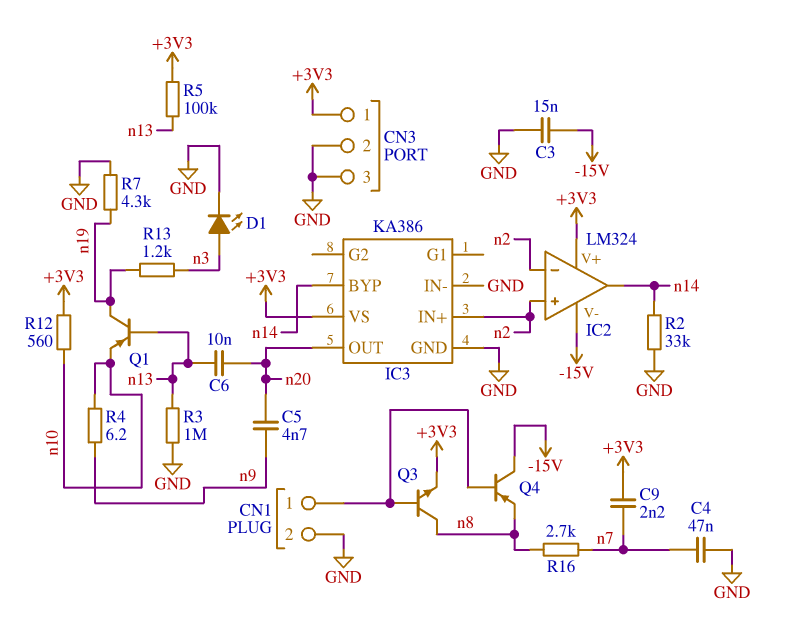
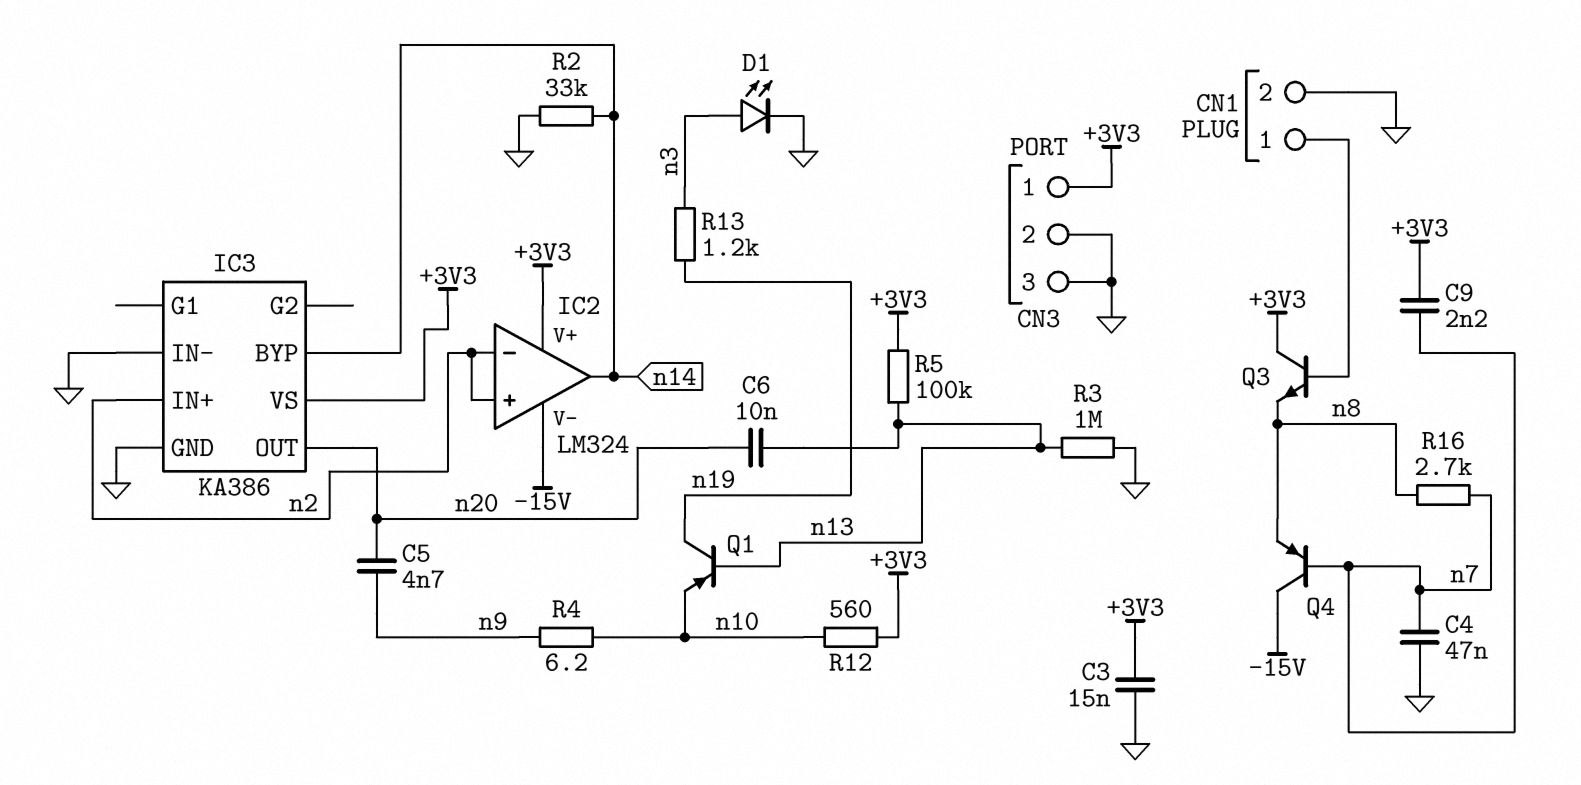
C3: 15nF (-15V, GND) -> 15nF (+3V3, GND)
Q3: NPN (B CN1/1, C n8, E +3V3) -> NPN (B CN1/1, C +3V3, E n8)
Q4: PNP (B CN1/1, C -15V, E n8) -> PNP (B n7, C -15V, E n8)
R7: 4.3k (GND, n19) -> none

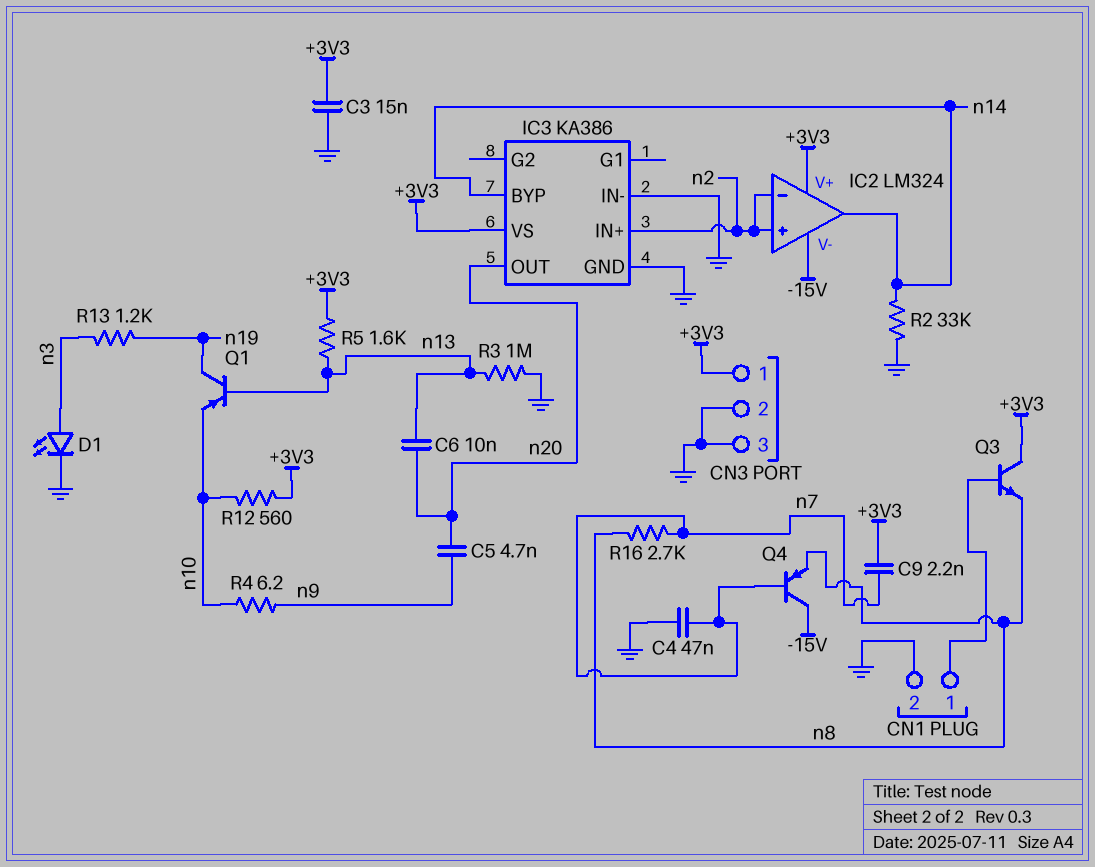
R5: 100k (+3V3, n13) -> 1.6k (+3V3, n13)

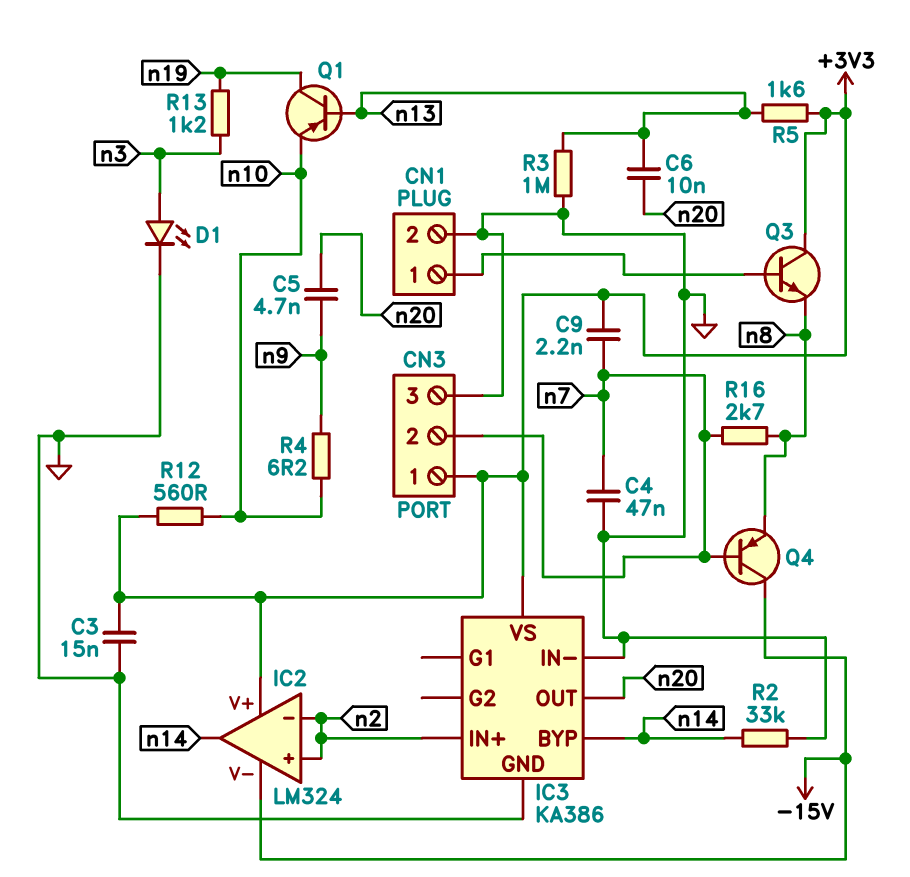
CN3 pin 2: GND -> n7

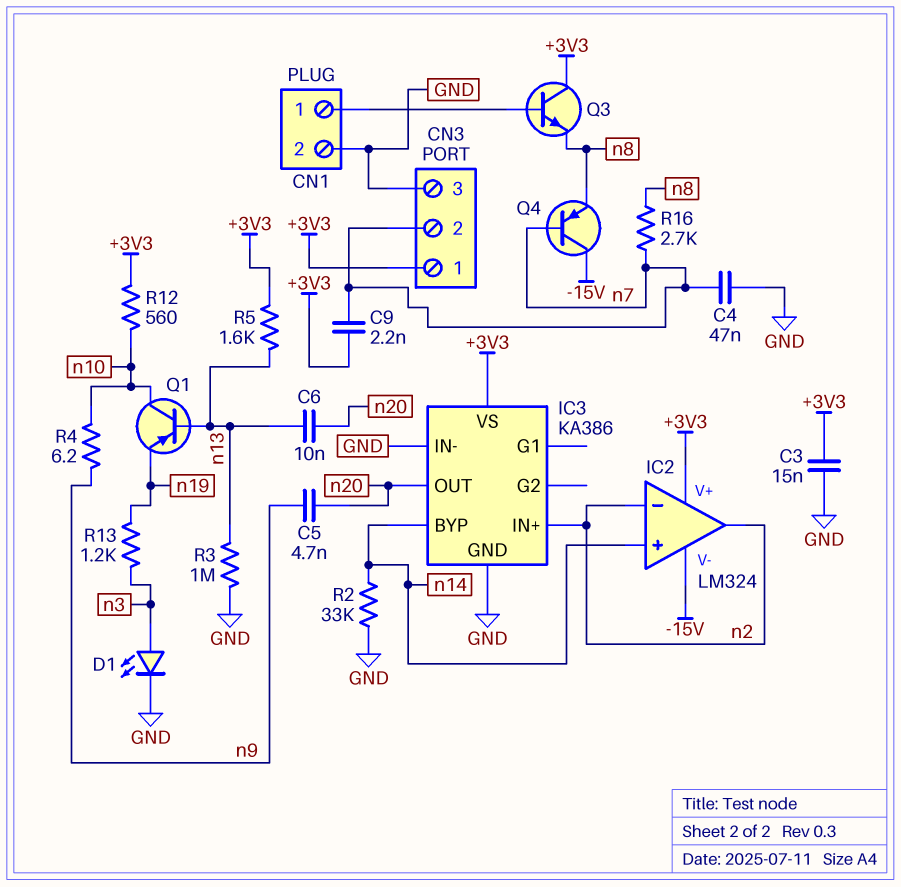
IC2 pin in+: n2 -> n14
IC2 pin out: n14 -> n2
Q1: PNP (B n13, C n19, E n10) -> PNP (B n13, C n10, E n19)

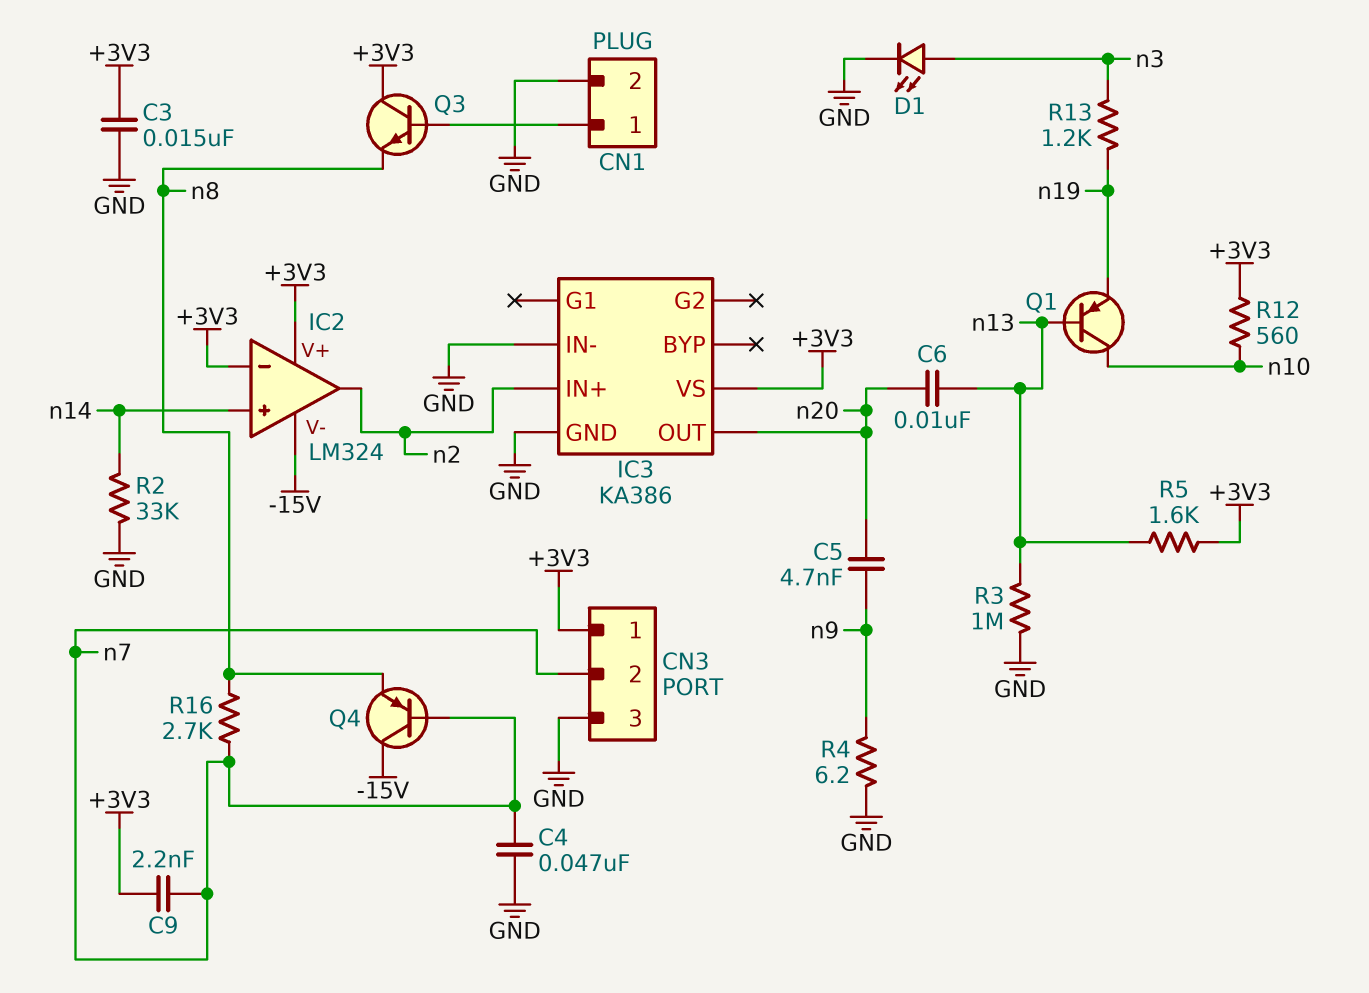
IC2 pin in-: n2 -> +3V3
IC3 pin BYP: n14 -> none
R4: 6.2 (n9, n10) -> 6.2 (GND, n9)

